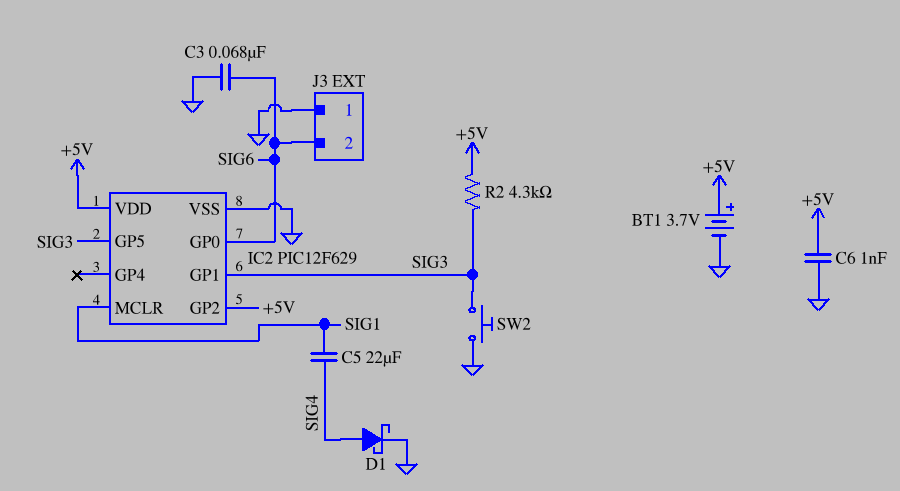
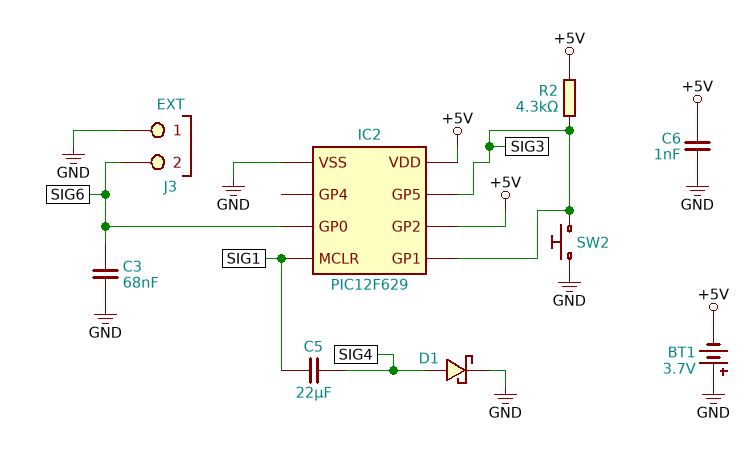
BT1: 3.7V (plus +5V, minus GND) -> 3.7V (plus GND, minus +5V)

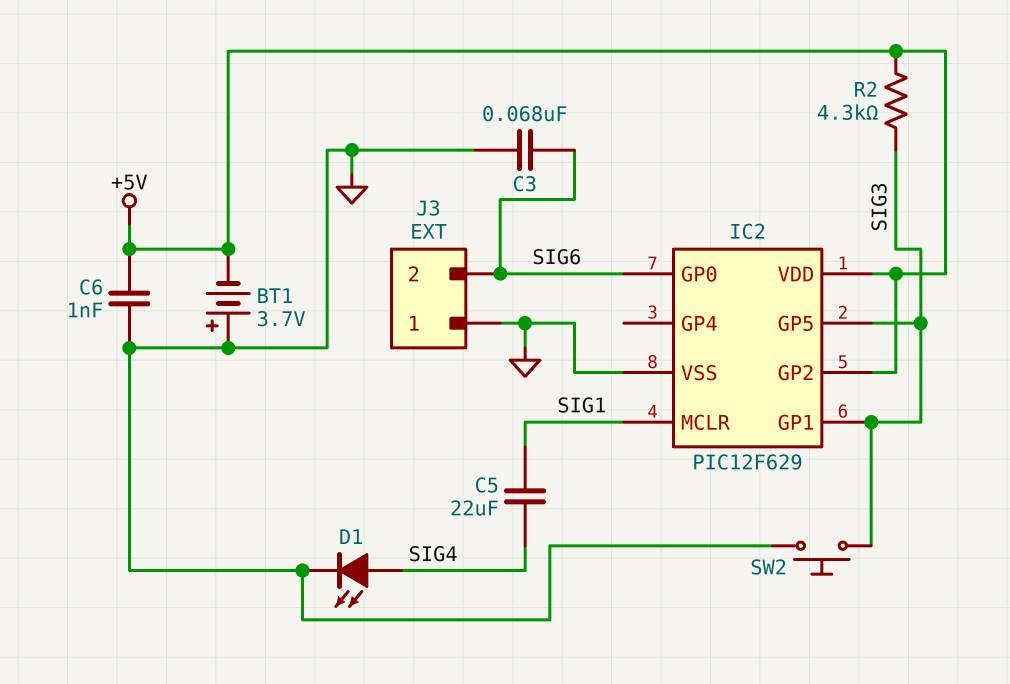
D1: schottky (A SIG4, K GND) -> LED (A SIG4, K GND)

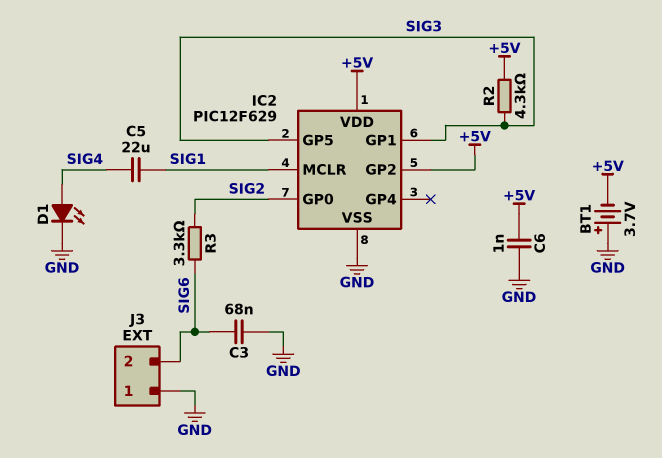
IC2 pin GP0: SIG6 -> SIG2
R3: none -> 3.3k (SIG2, SIG6)
SW2: button (GND, SIG3) -> none

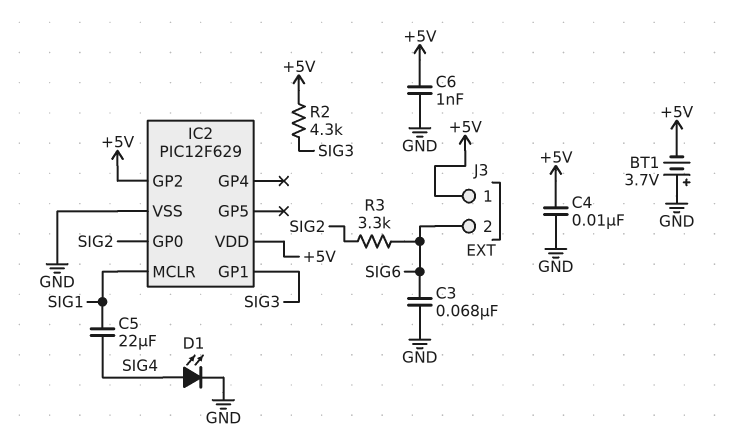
C4: none -> 10nF (+5V, GND)
IC2 pin GP5: SIG3 -> none
J3 pin 1: GND -> +5V

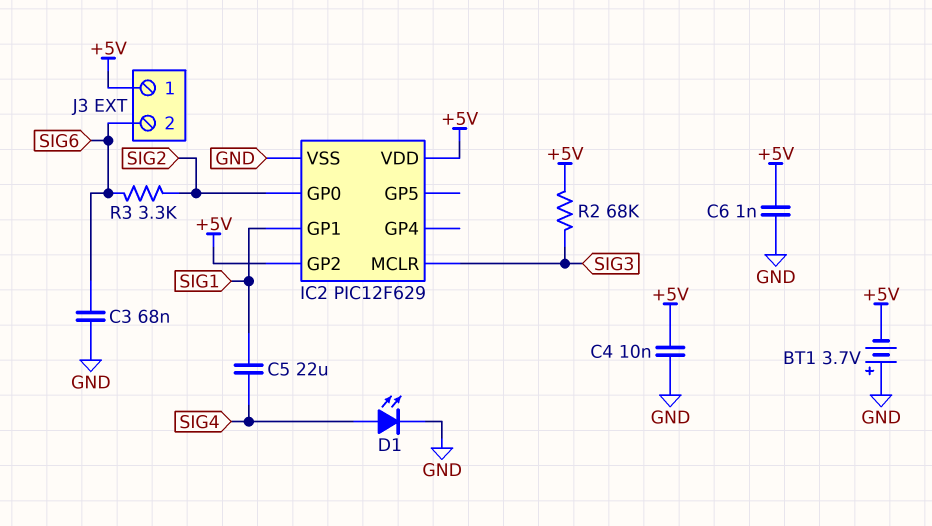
IC2 pin GP1: SIG3 -> SIG1
IC2 pin MCLR: SIG1 -> SIG3
R2: 4.3k (+5V, SIG3) -> 68k (+5V, SIG3)

